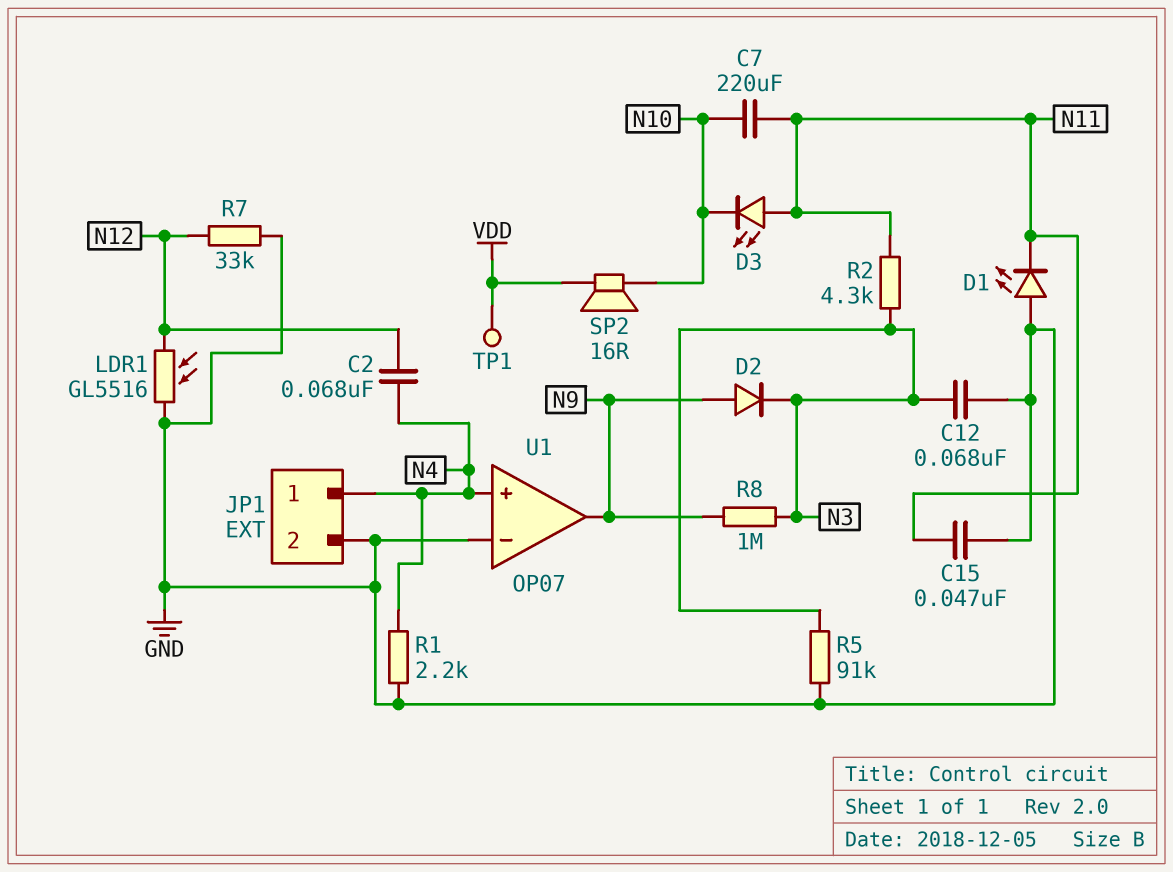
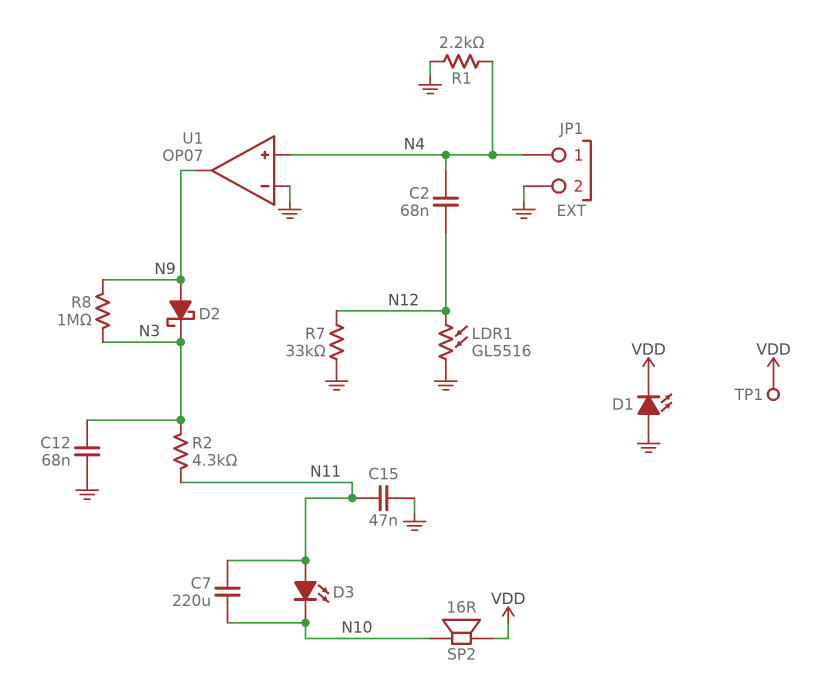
D1: LED (A GND, K N11) -> LED (A GND, K VDD)
D2: diode (A N9, K N3) -> schottky (A N9, K N3)
R5: 91k (GND, N3) -> none

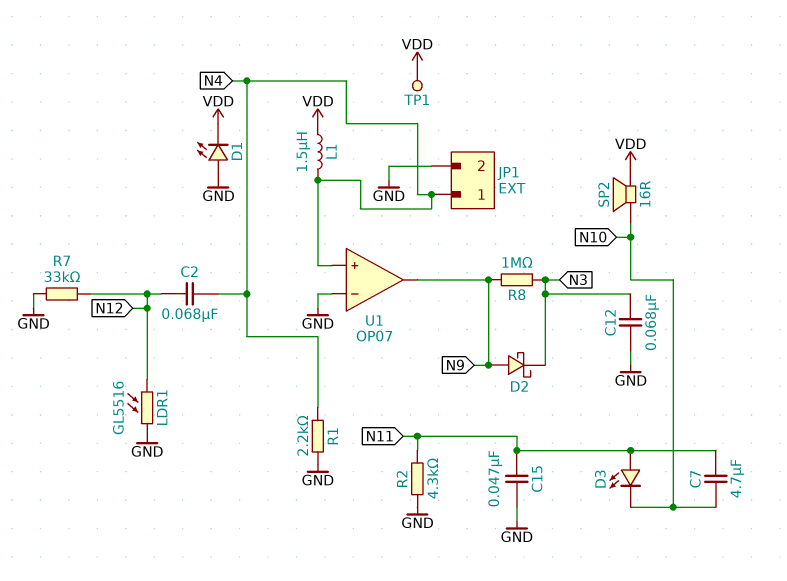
C7: 220uF (N10, N11) -> 4.7uF (N10, N11)
L1: none -> 1.5uH (N4, VDD)
R2: 4.3k (N3, N11) -> 4.3k (GND, N11)

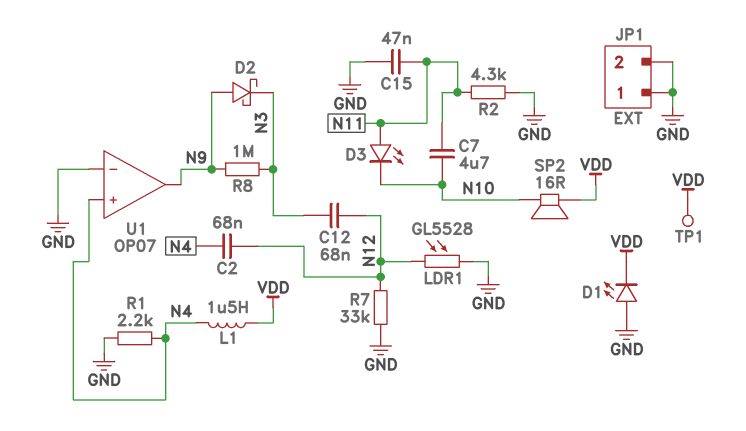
C12: 68nF (GND, N3) -> 68nF (N3, N12)
JP1 pin 1: N4 -> GND
LDR1: GL5516 (GND, N12) -> GL5528 (GND, N12)

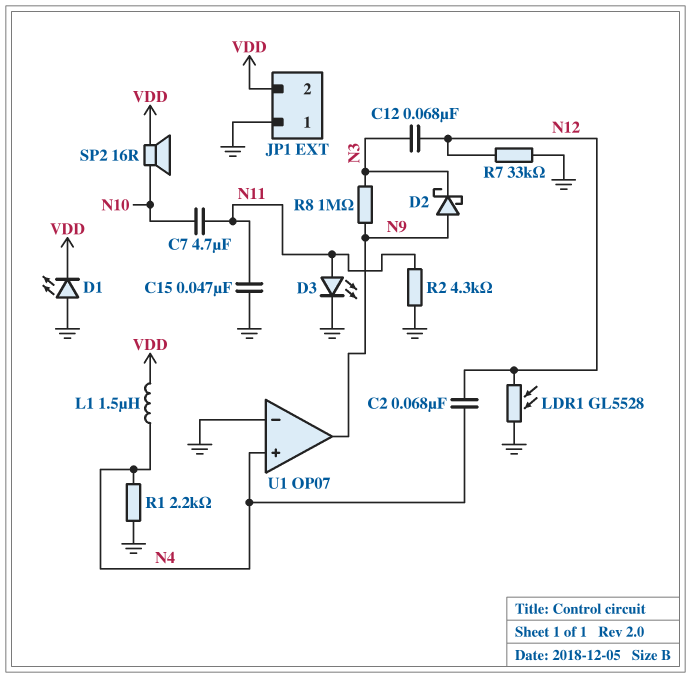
D3: LED (A N11, K N10) -> LED (A N11, K GND)
JP1 pin 2: GND -> VDD
TP1: test point (VDD) -> none

